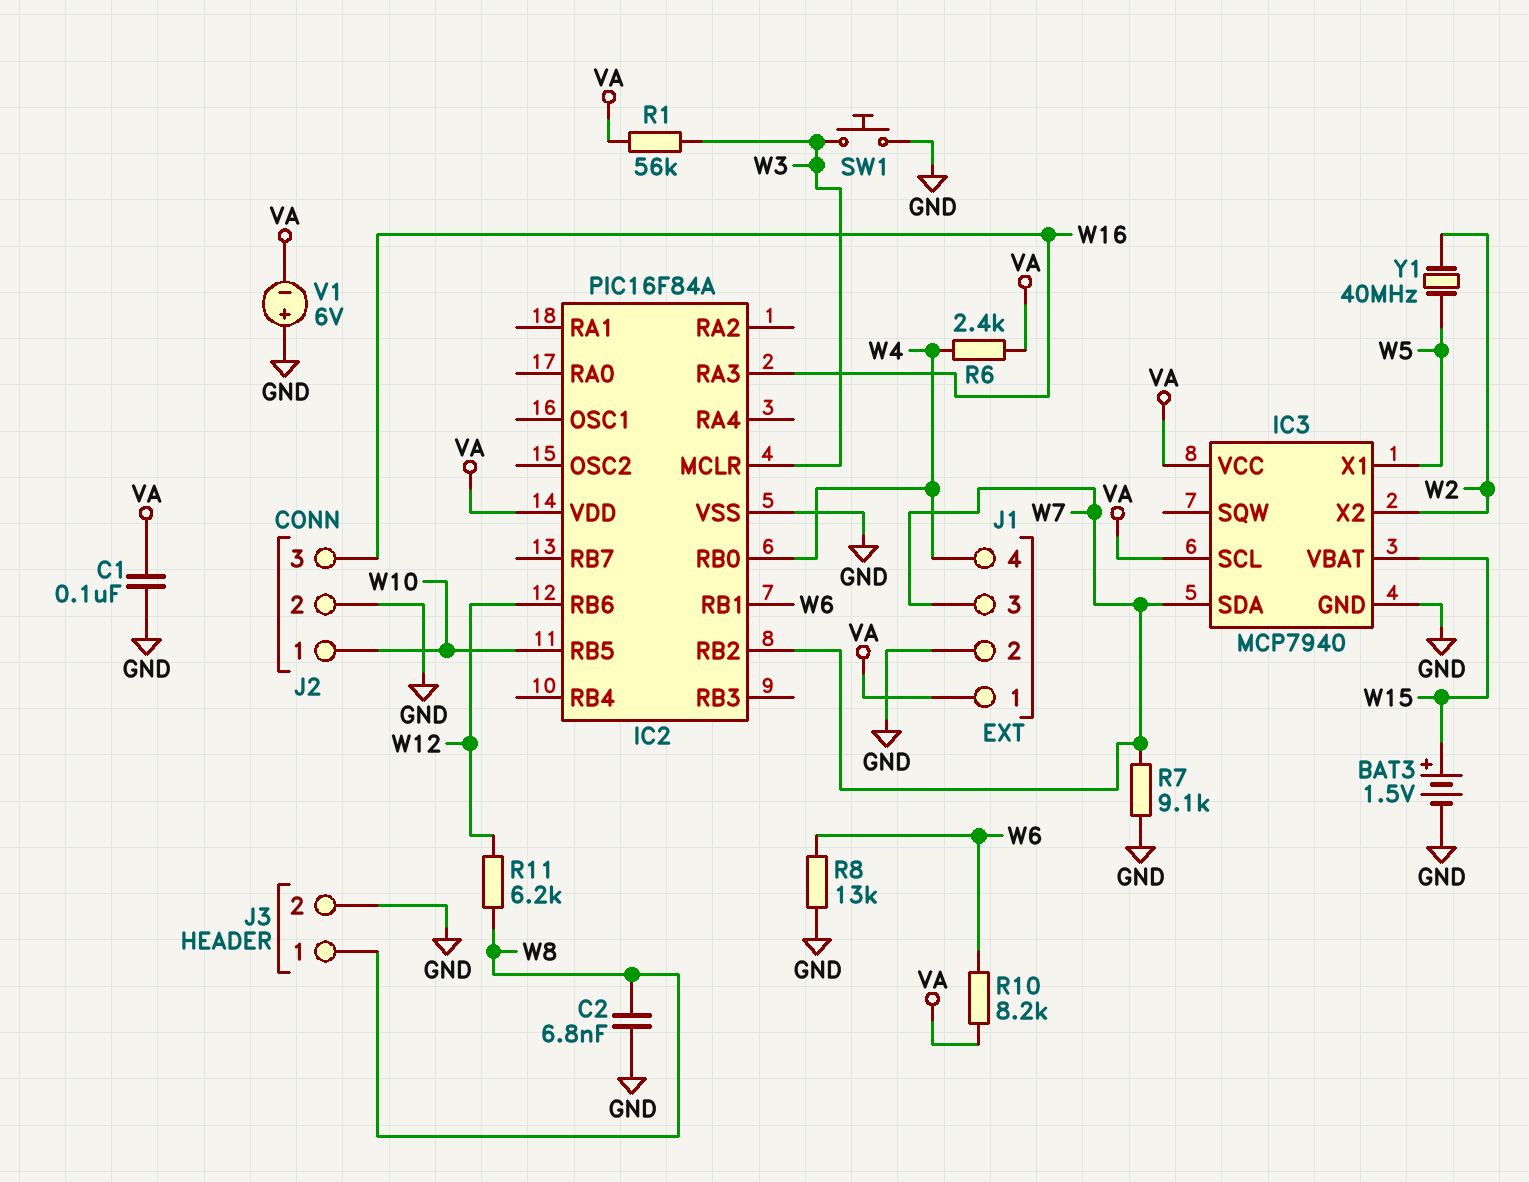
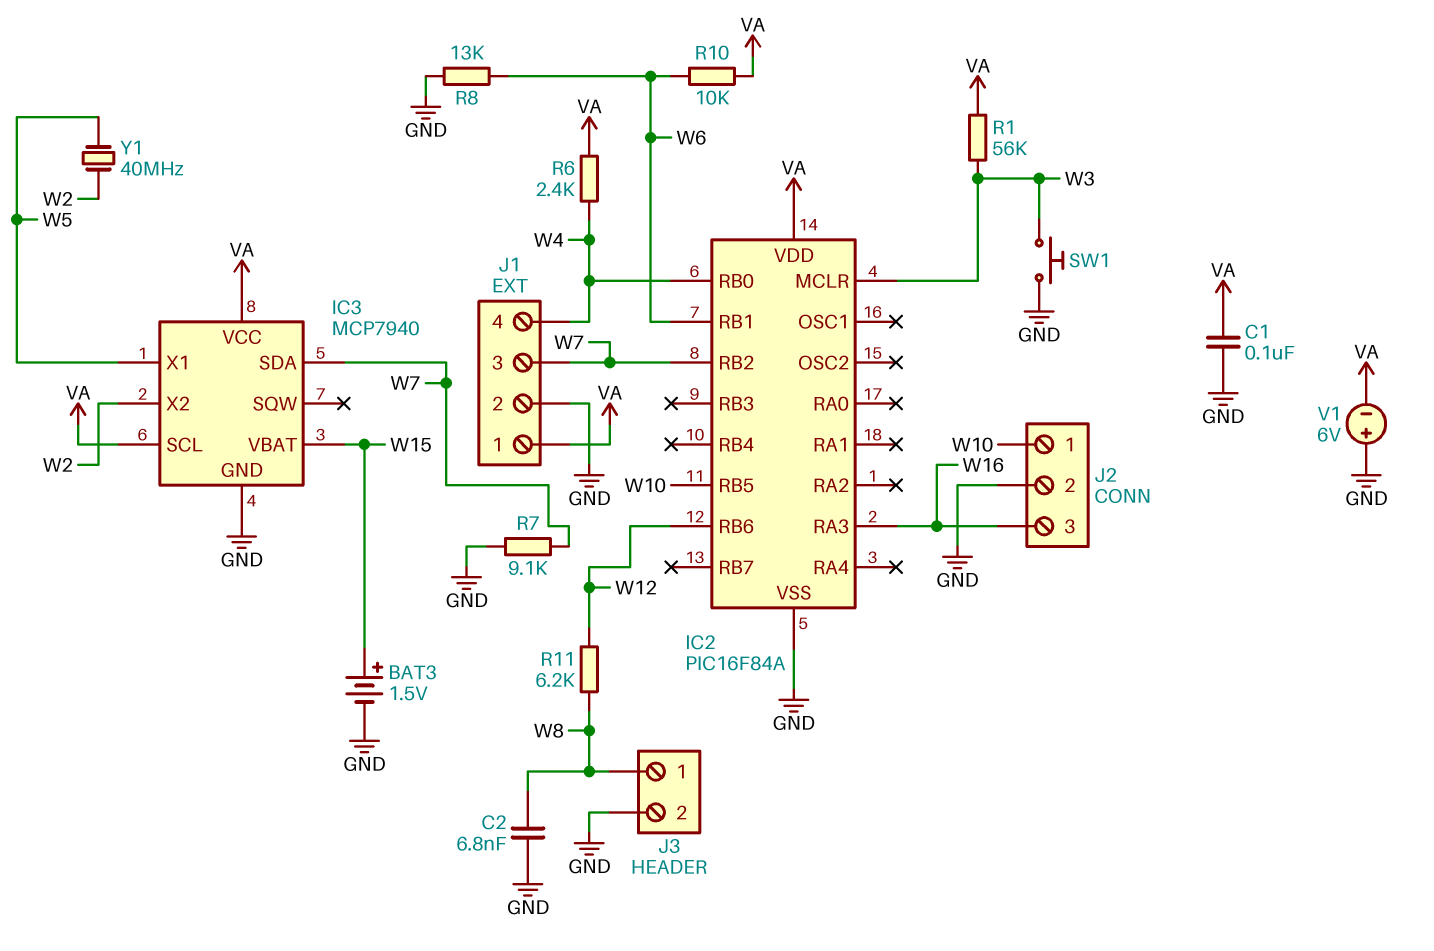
R10: 8.2k (VA, W6) -> 10k (VA, W6)

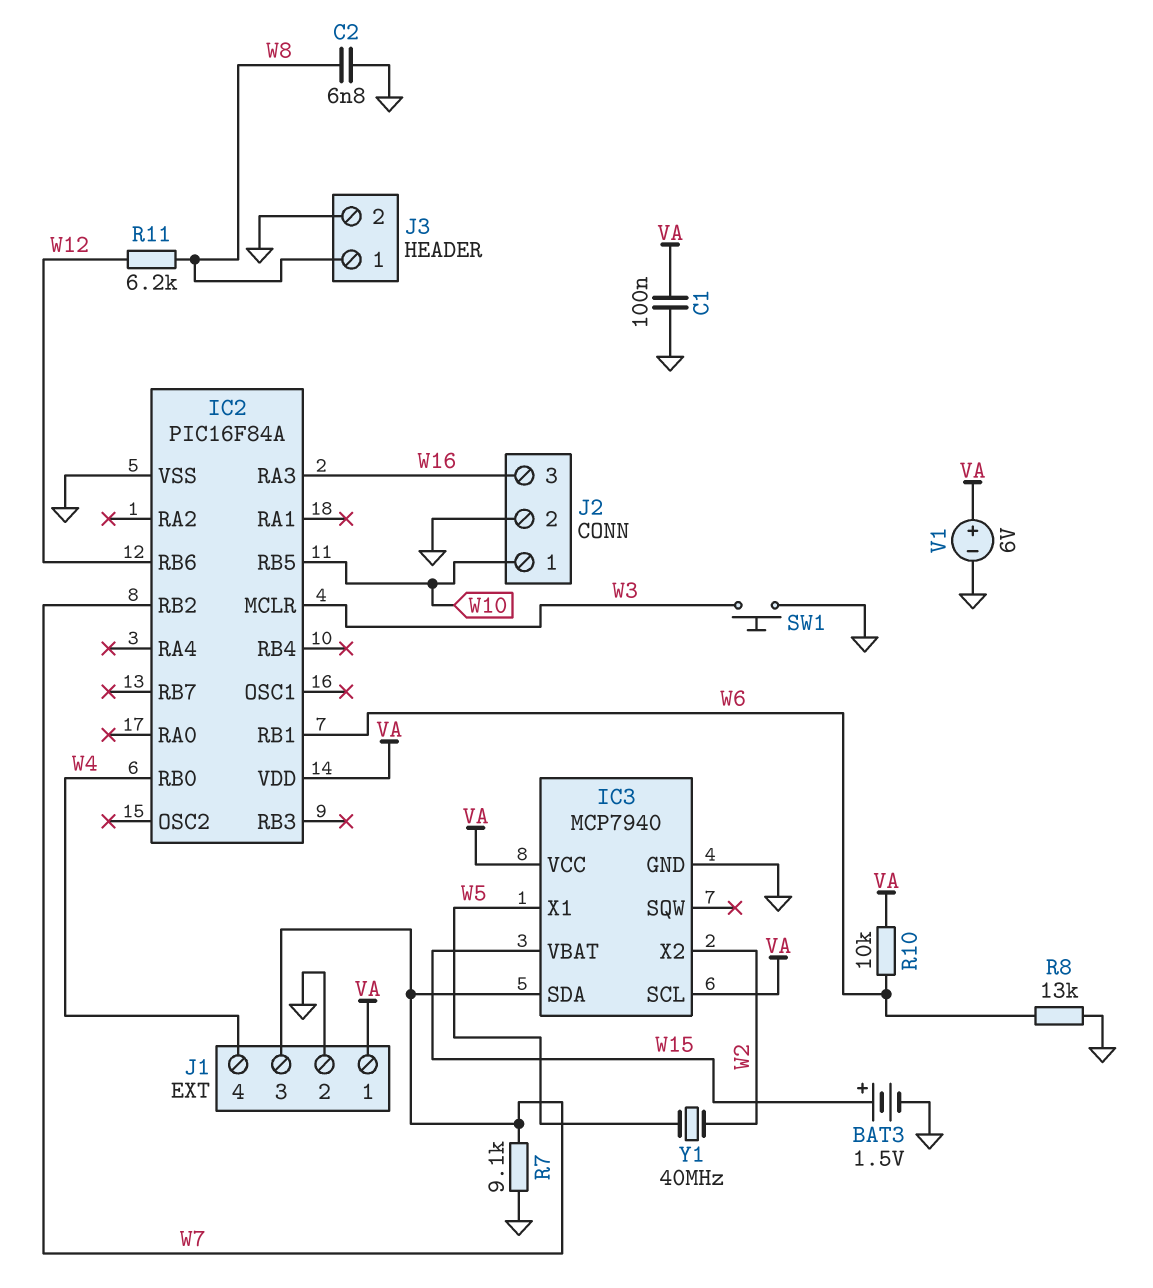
R1: 56k (VA, W3) -> none
R6: 2.4k (VA, W4) -> none
V1: 6V (plus GND, minus VA) -> 6V (plus VA, minus GND)

